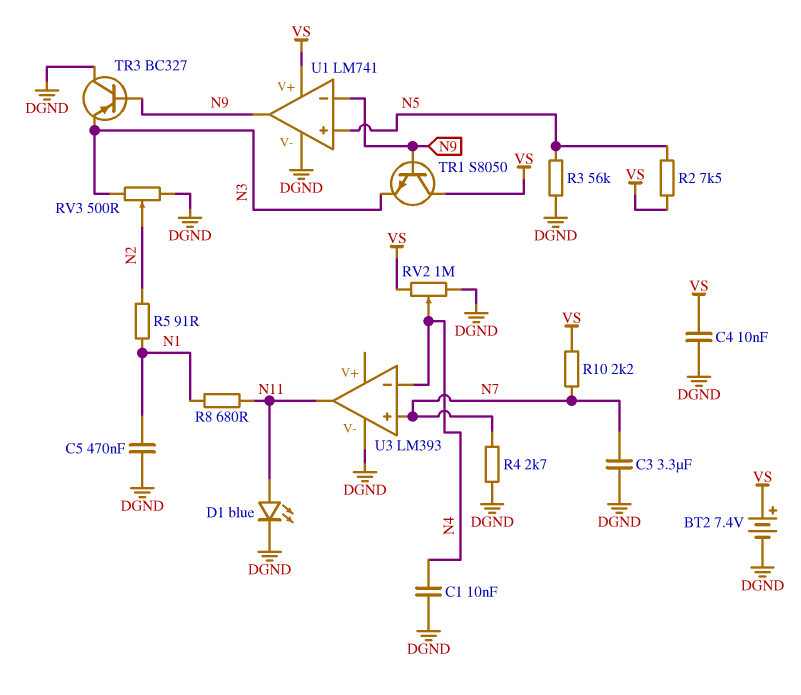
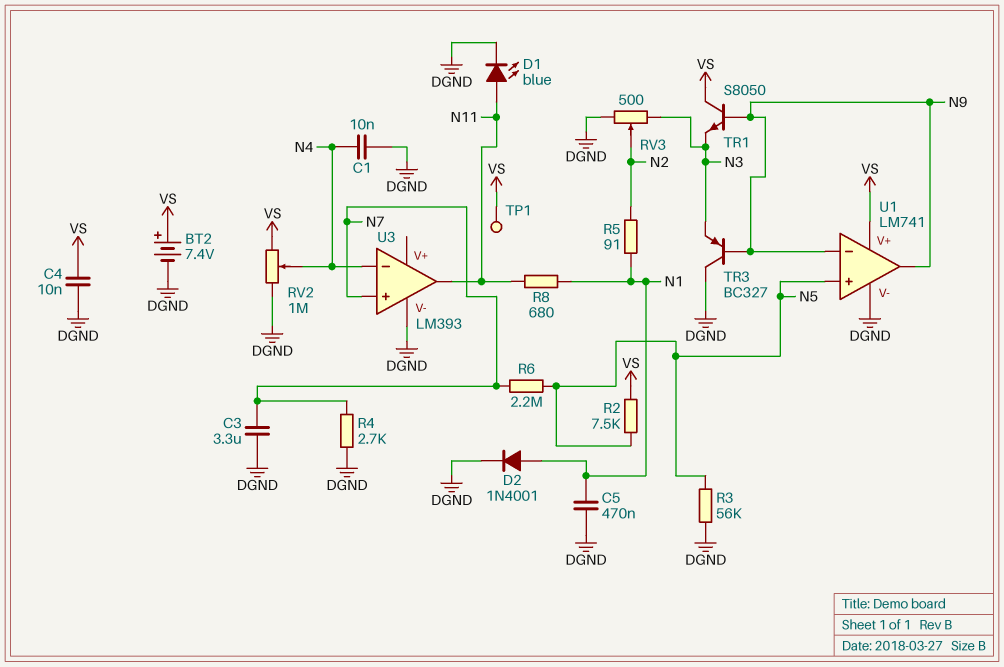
D2: none -> diode 1N4001 (A N1, K DGND)
R6: none -> 2.2M (N5, N7)
R10: 2.2k (N7, VS) -> none
TP1: none -> test point (VS)

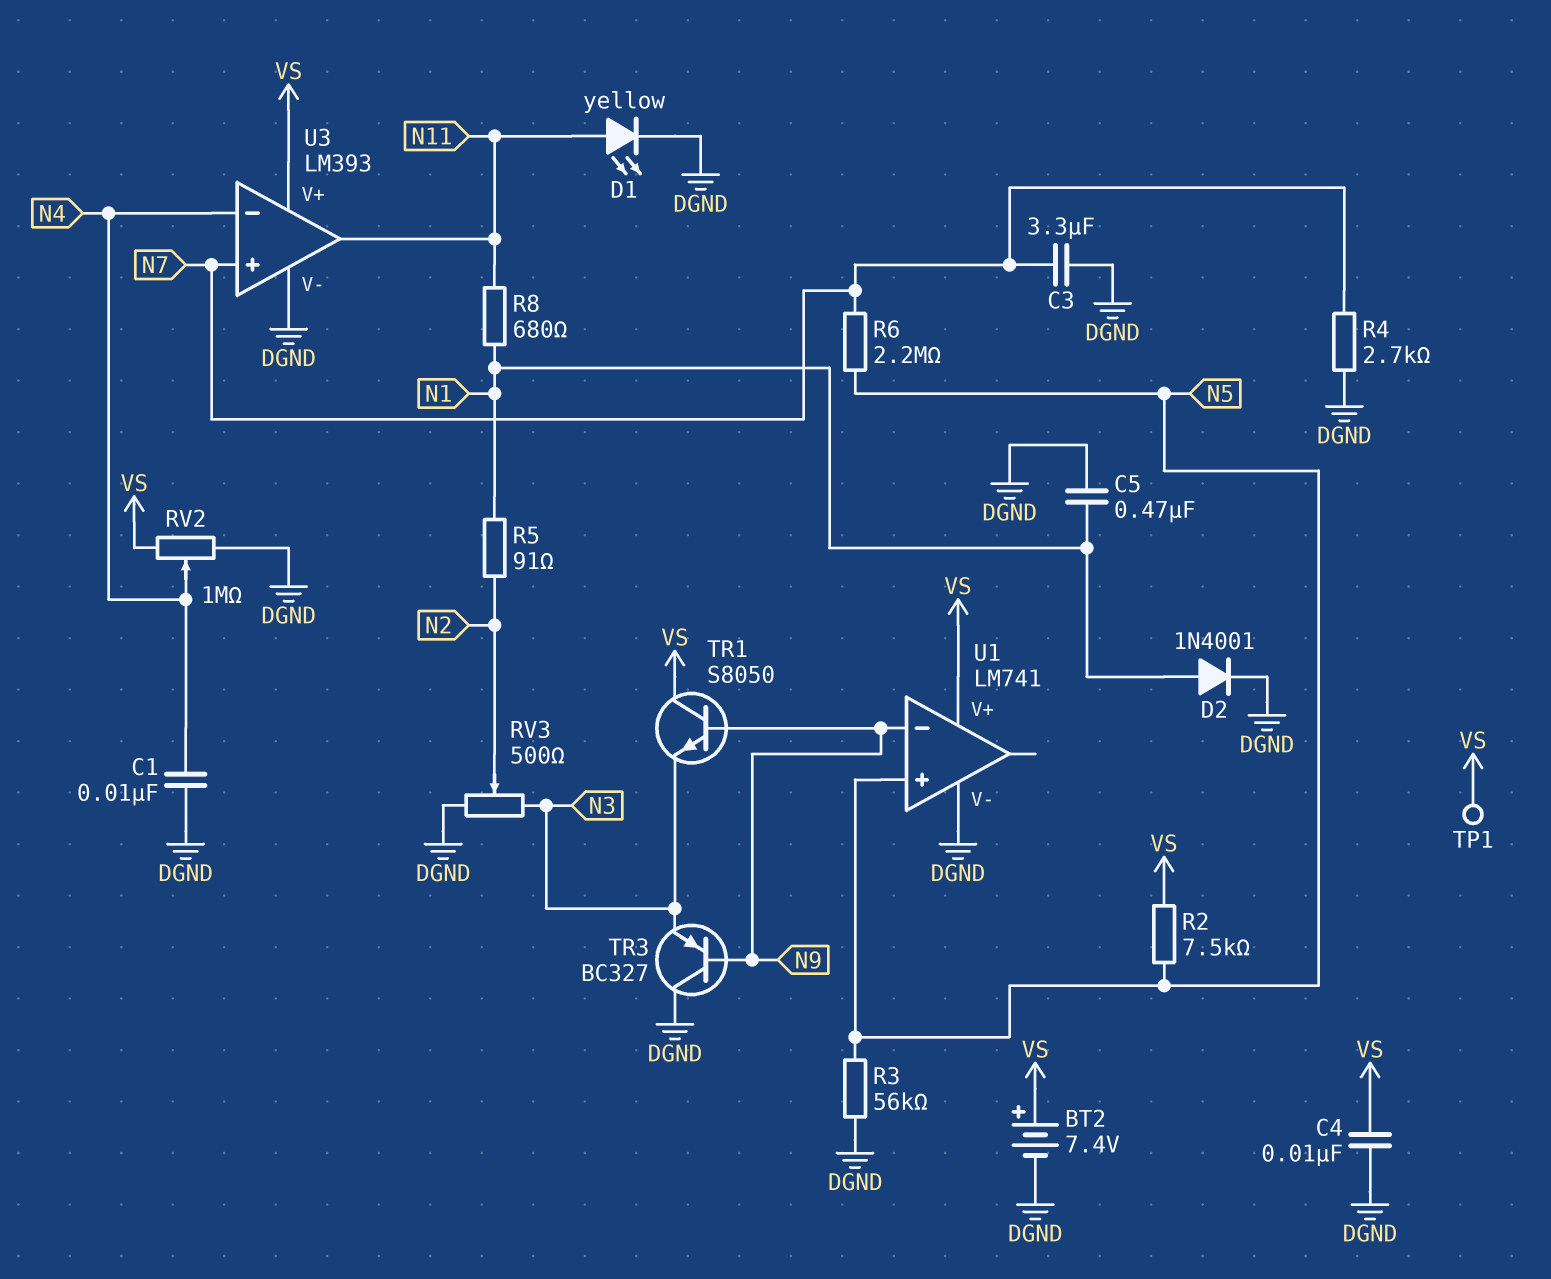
D1: LED blue (A N11, K DGND) -> LED yellow (A N11, K DGND)
U1 pin out: N9 -> none
U3 pin V+: none -> VS

